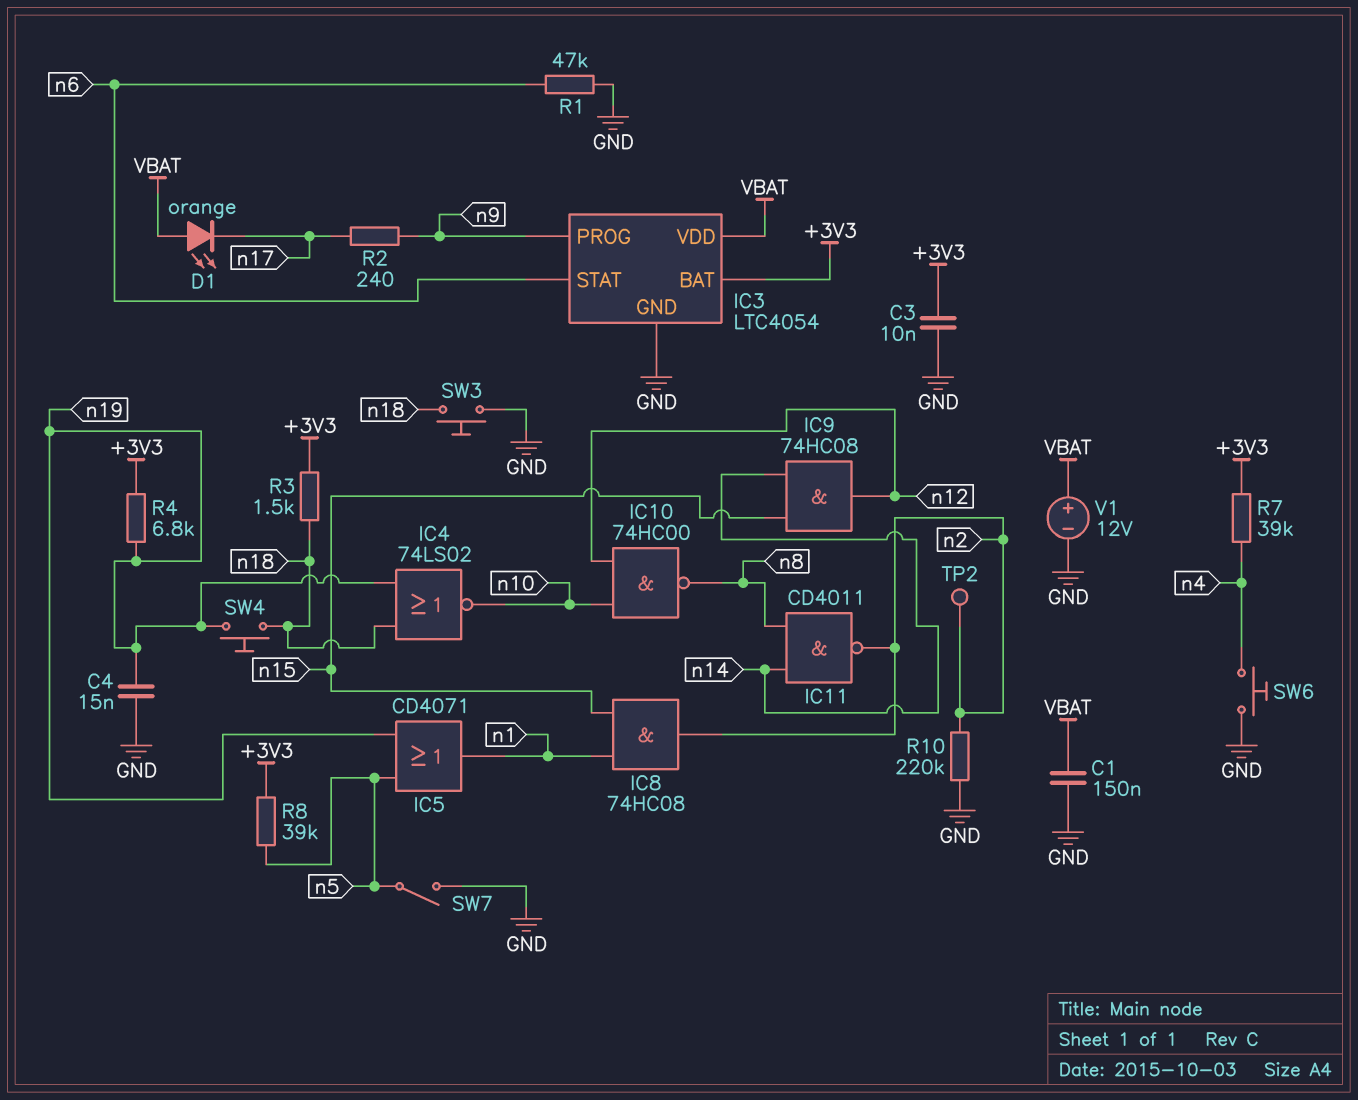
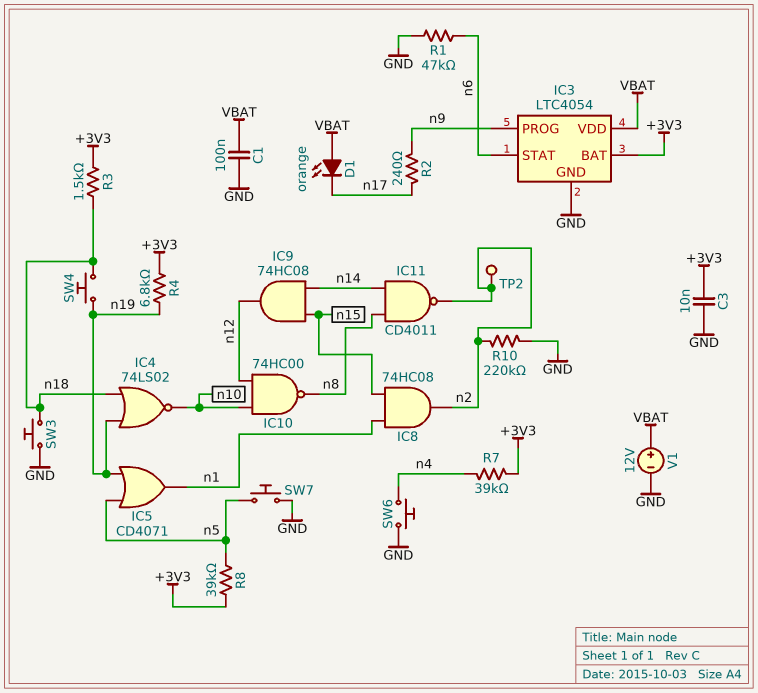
C1: 150nF (GND, VBAT) -> 100nF (GND, VBAT)
C4: 15nF (GND, n19) -> none
SW7: switch (GND, n5) -> button (GND, n5)

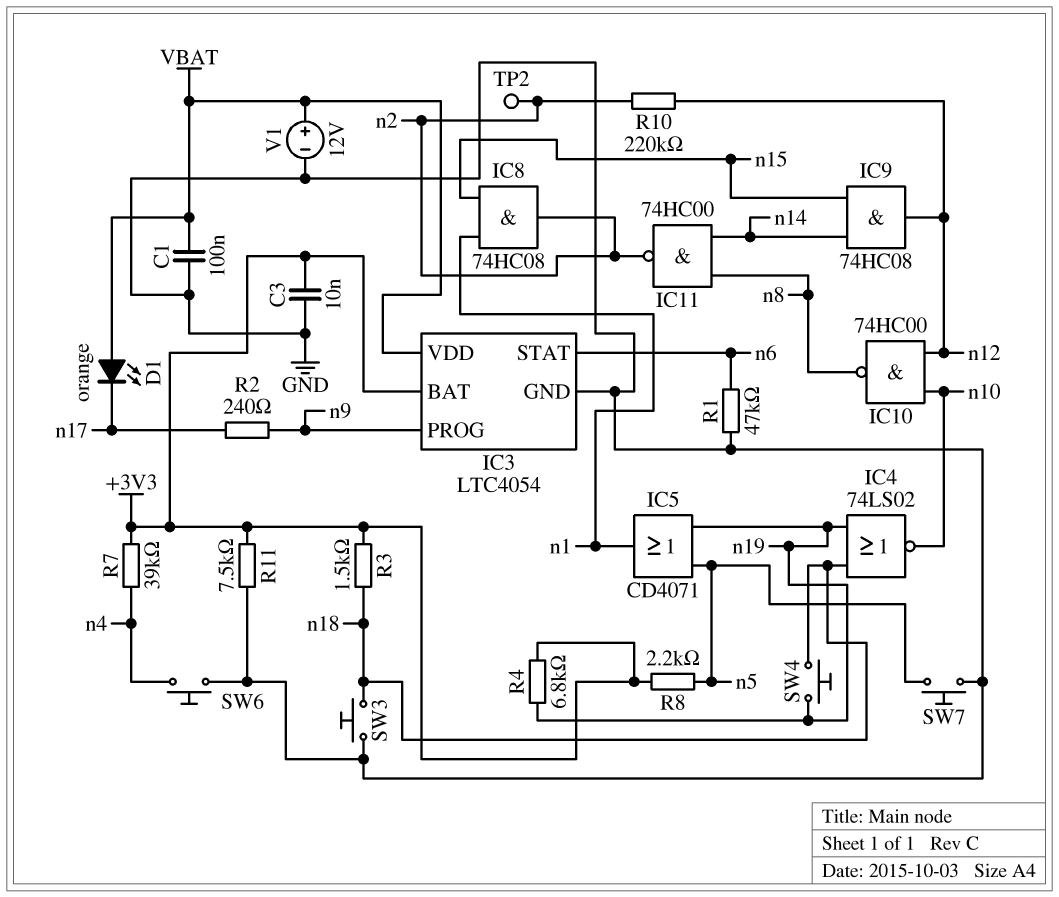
IC11: NAND CD4011 (in n8, in n14, out n2) -> NAND 74HC00 (in n8, in n14, out n2)
R8: 39k (+3V3, n5) -> 2.2k (+3V3, n5)
R10: 220k (GND, n2) -> 220k (n2, n12)
R11: none -> 7.5k (+3V3, GND)

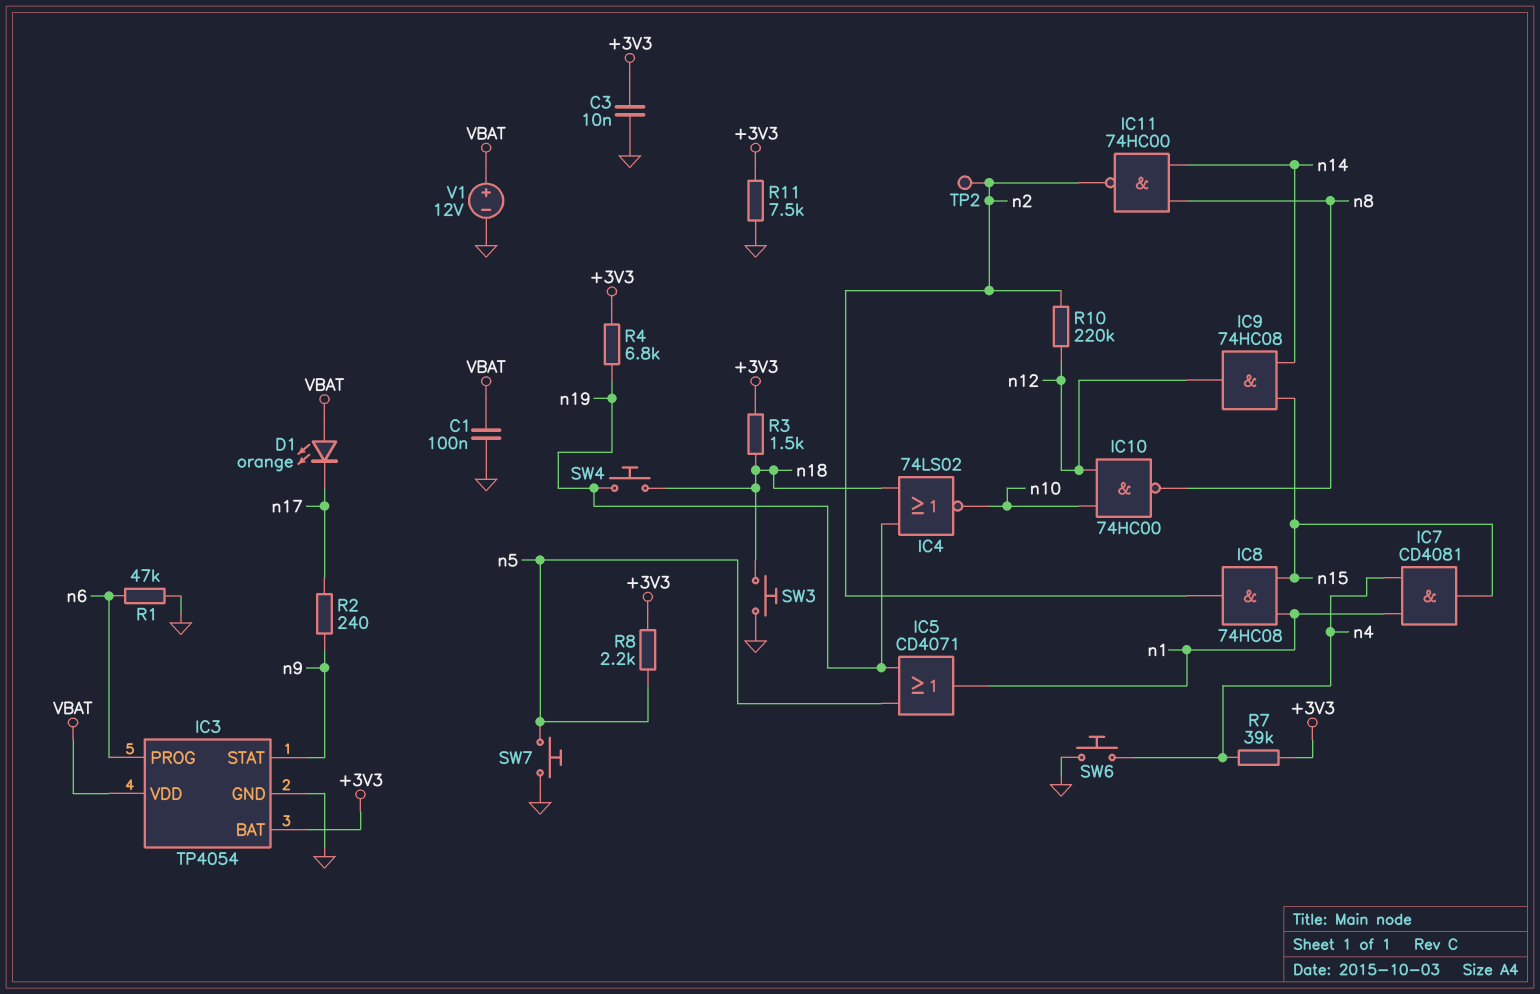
IC3: LTC4054 -> TP4054
IC3 pin PROG: n9 -> n6
IC3 pin STAT: n6 -> n9
IC7: none -> AND CD4081 (in n1, in n4, out n15)

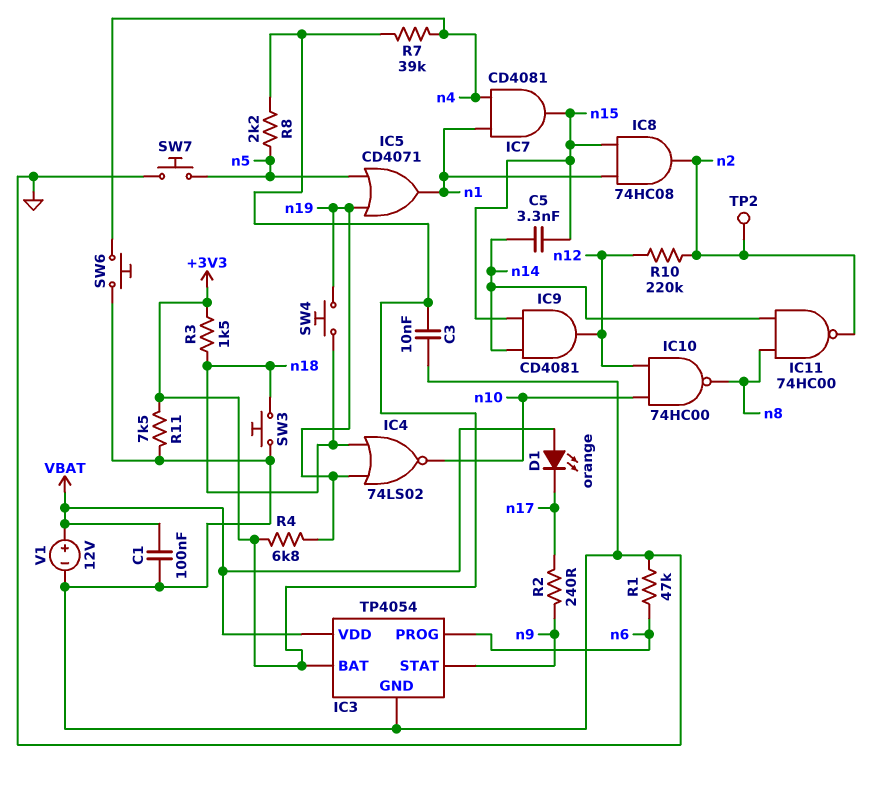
C5: none -> 3.3nF (n14, n15)
IC9: AND 74HC08 (in n14, in n15, out n12) -> AND CD4081 (in n14, in n15, out n12)

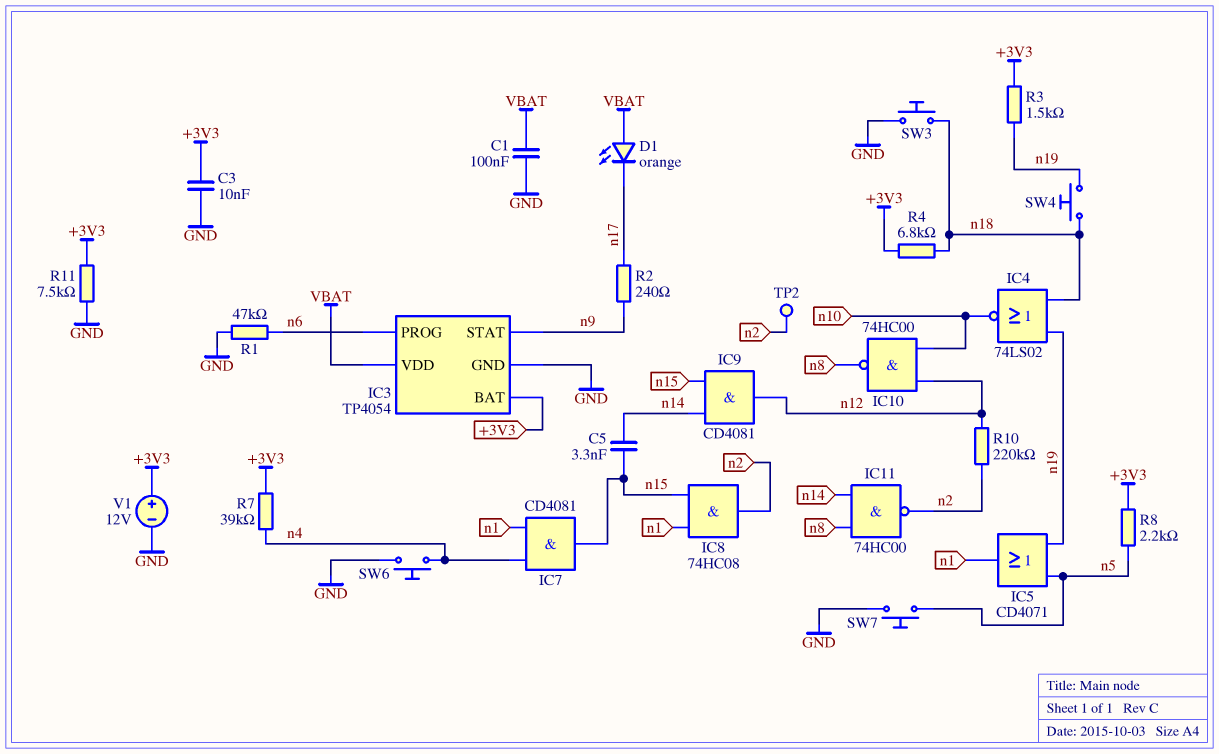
R3: 1.5k (+3V3, n18) -> 1.5k (+3V3, n19)
R4: 6.8k (+3V3, n19) -> 6.8k (+3V3, n18)
V1: 12V (plus VBAT, minus GND) -> 12V (plus +3V3, minus GND)

